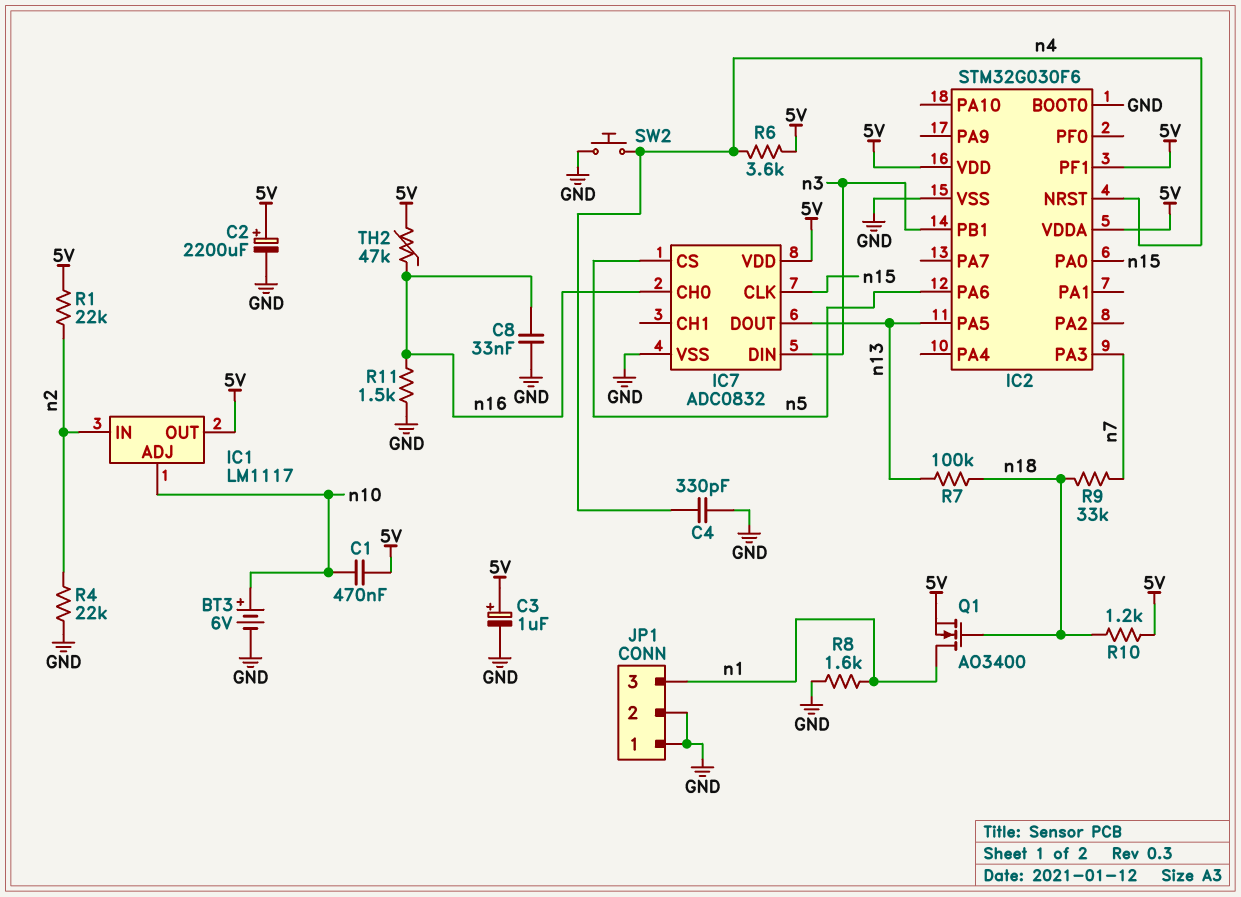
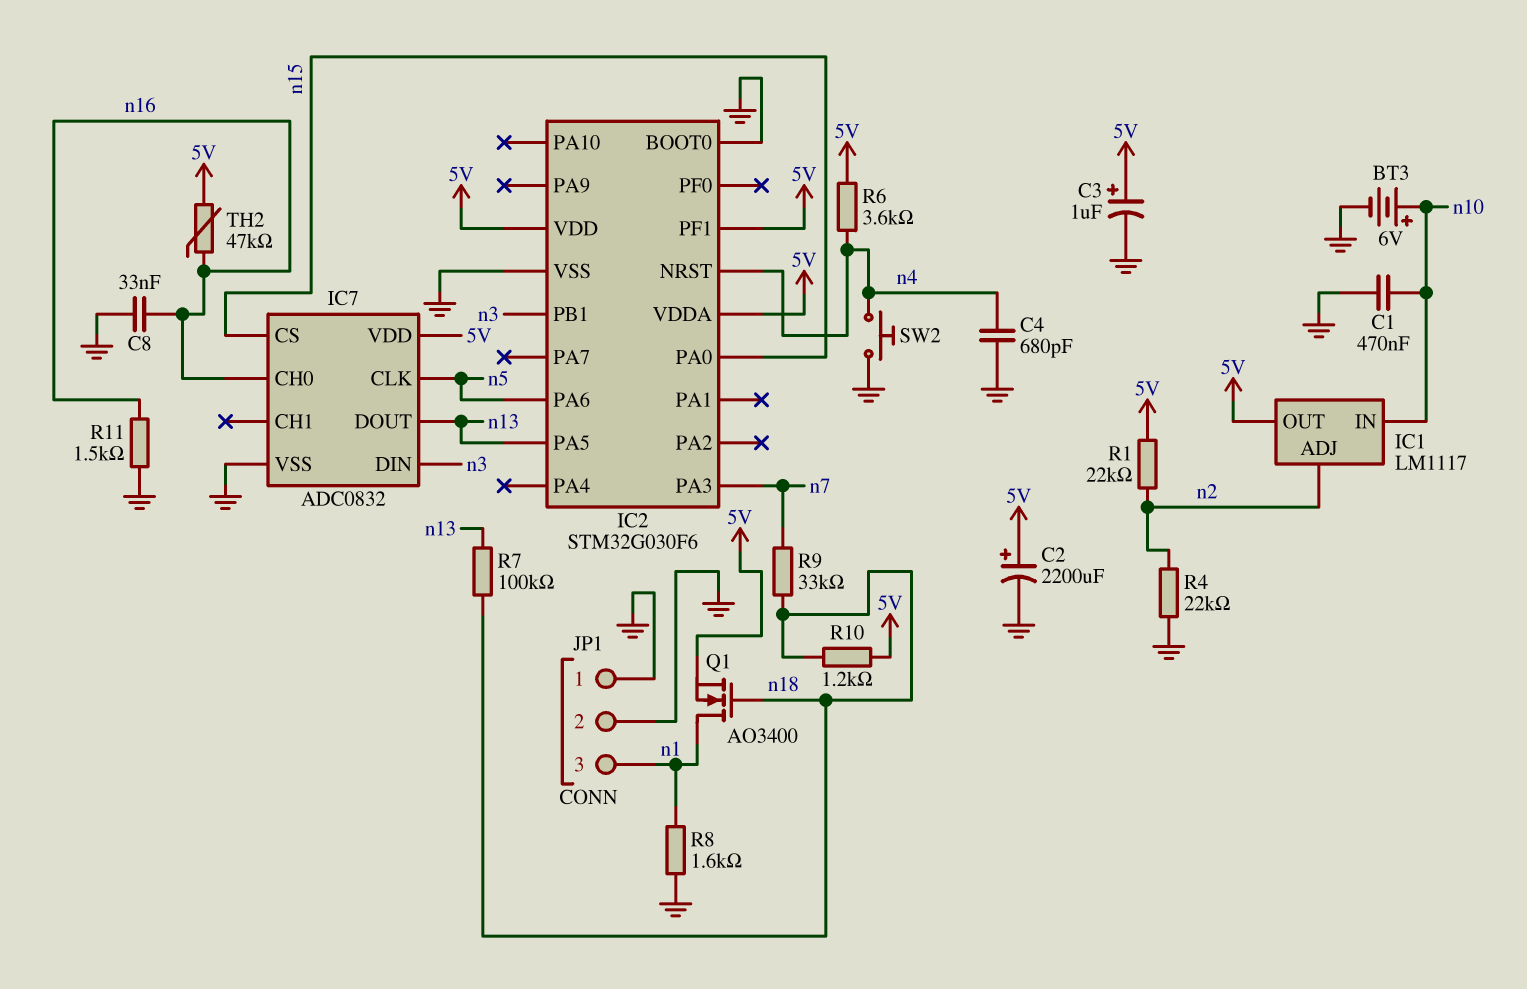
C1: 470nF (5V, n10) -> 470nF (GND, n10)
C4: 330pF (GND, n4) -> 680pF (GND, n4)
IC1 pin ADJ: n10 -> n2
IC1 pin IN: n2 -> n10
IC7 pin CLK: n15 -> n5
IC7 pin CS: n5 -> n15

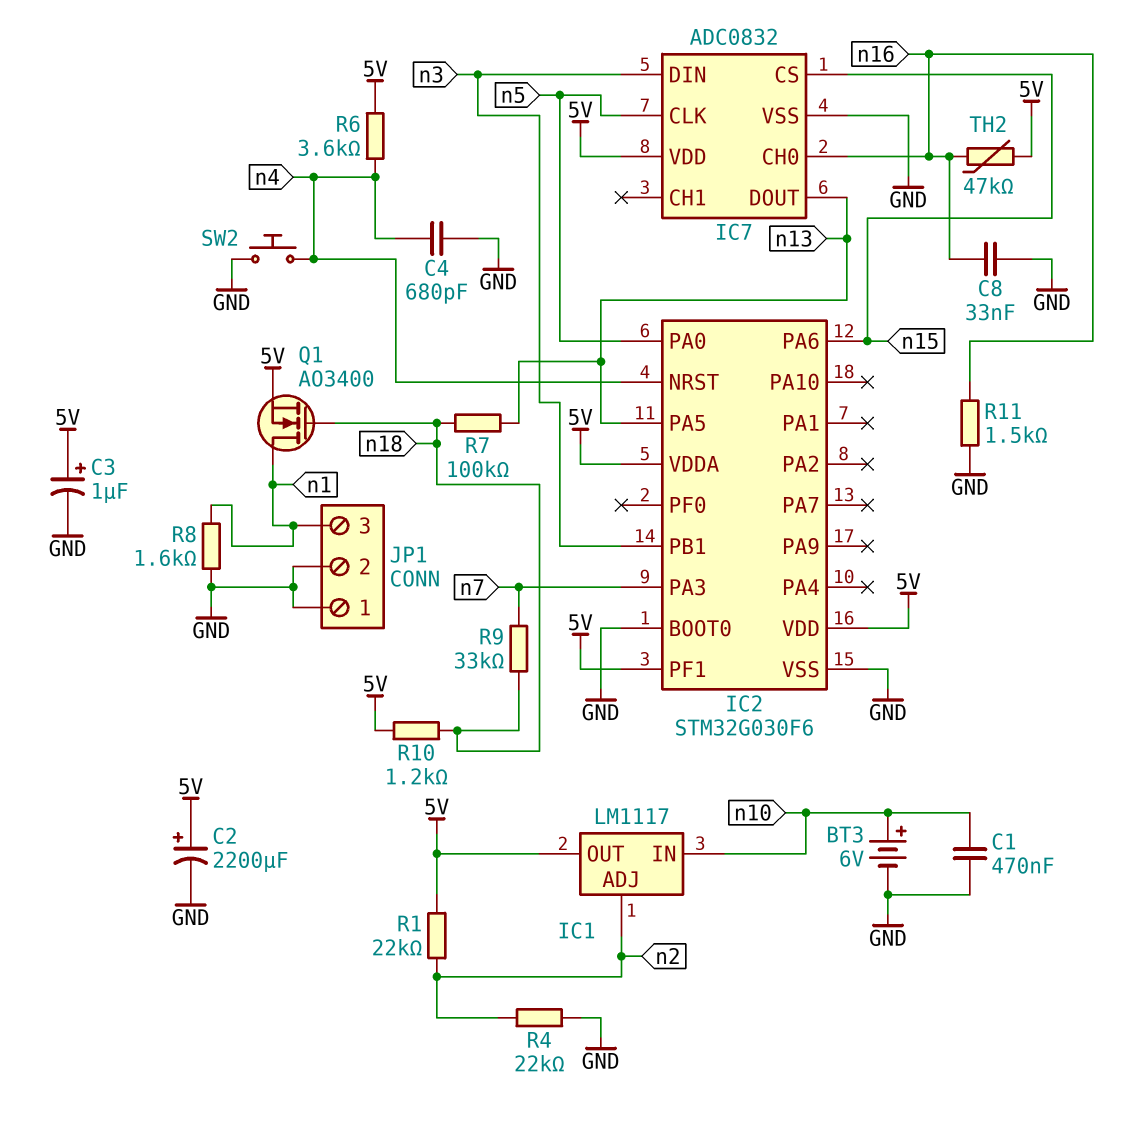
IC2 pin PA0: n15 -> n5
IC2 pin PA6: n5 -> n15

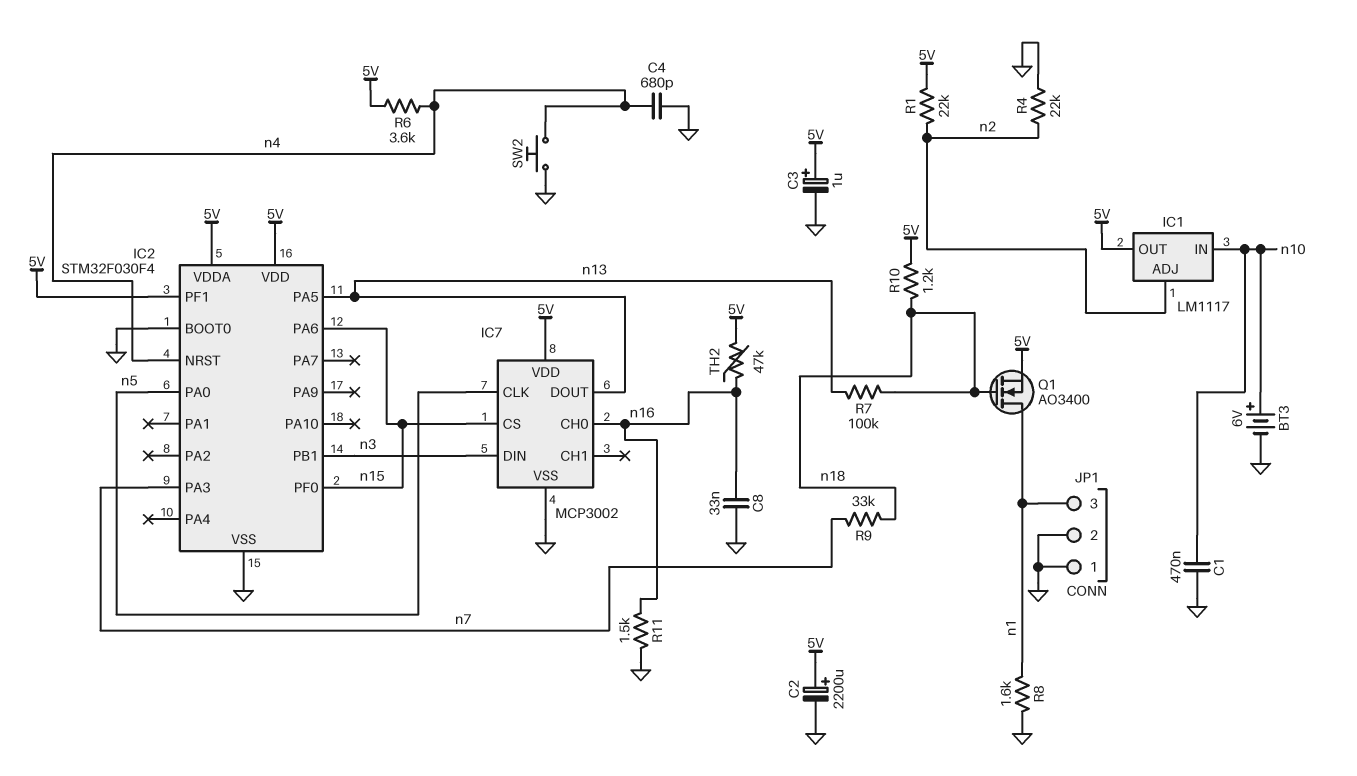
IC2: STM32G030F6 -> STM32F030F4
IC2 pin PF0: none -> n15
IC7: ADC0832 -> MCP3002

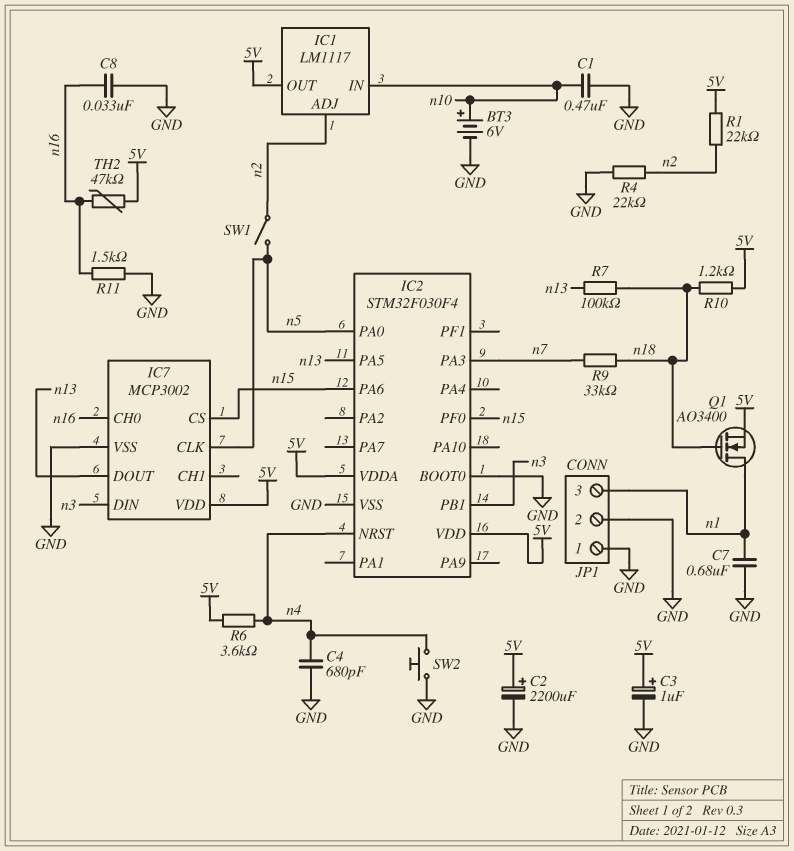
C7: none -> 680nF (GND, n1)
IC2 pin PF1: 5V -> none
R8: 1.6k (GND, n1) -> none
SW1: none -> switch (n2, n5)

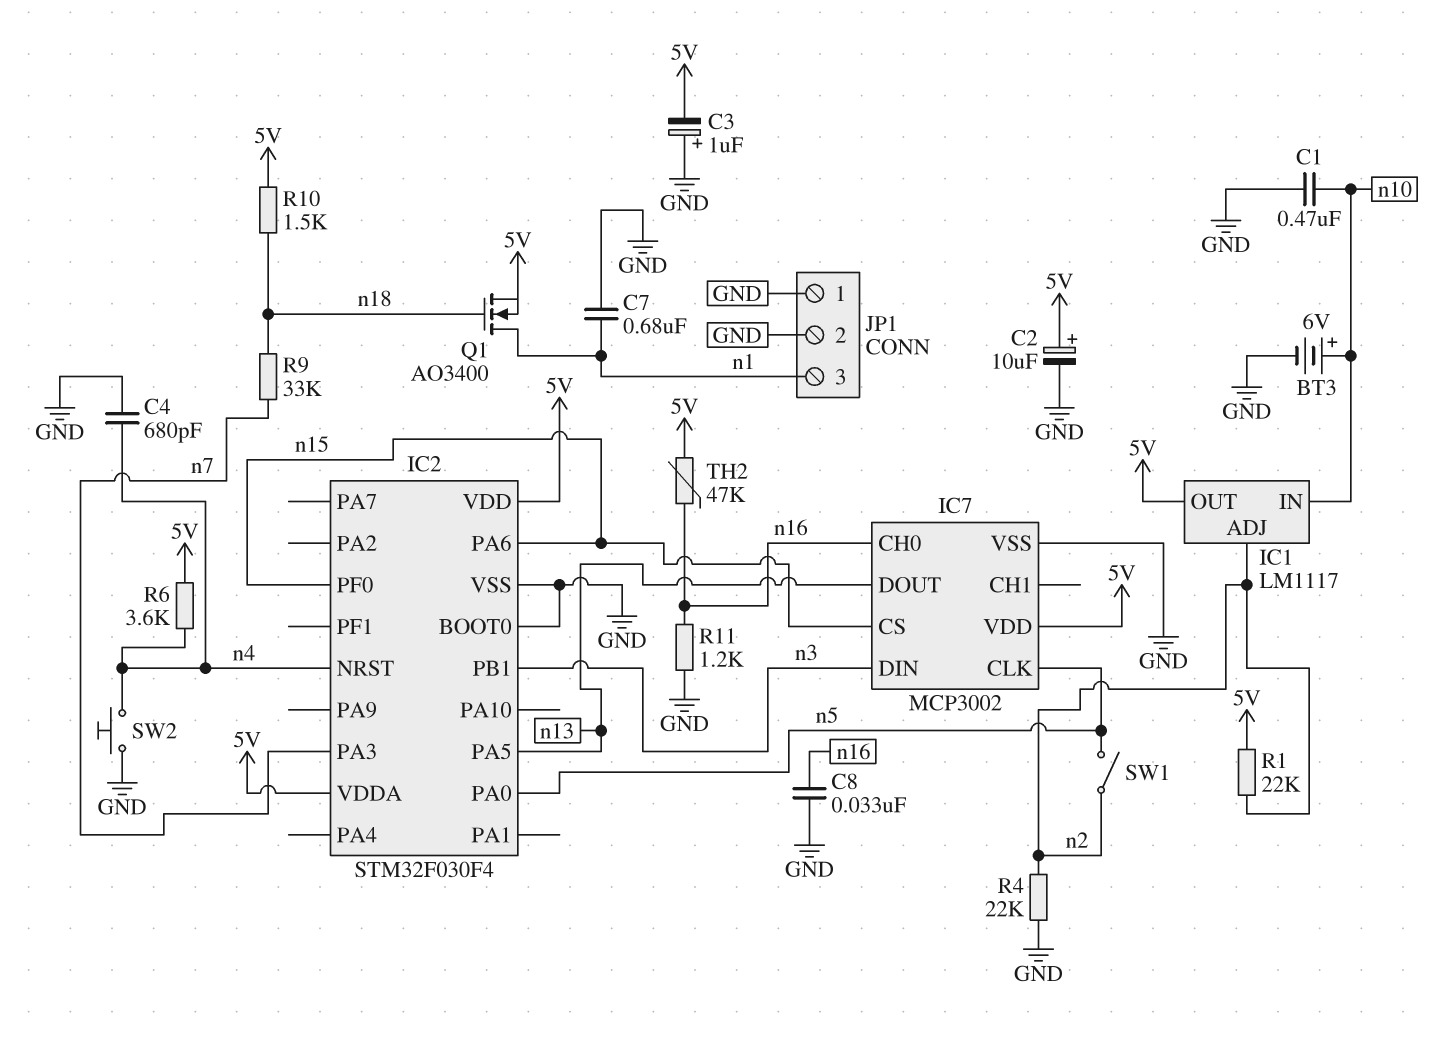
C2: 2200uF (plus 5V, minus GND) -> 10uF (plus 5V, minus GND)
C3: 1uF (plus 5V, minus GND) -> 1uF (plus GND, minus 5V)
R7: 100k (n13, n18) -> none
R10: 1.2k (5V, n18) -> 1.5k (5V, n18)
R11: 1.5k (GND, n16) -> 1.2k (GND, n16)

